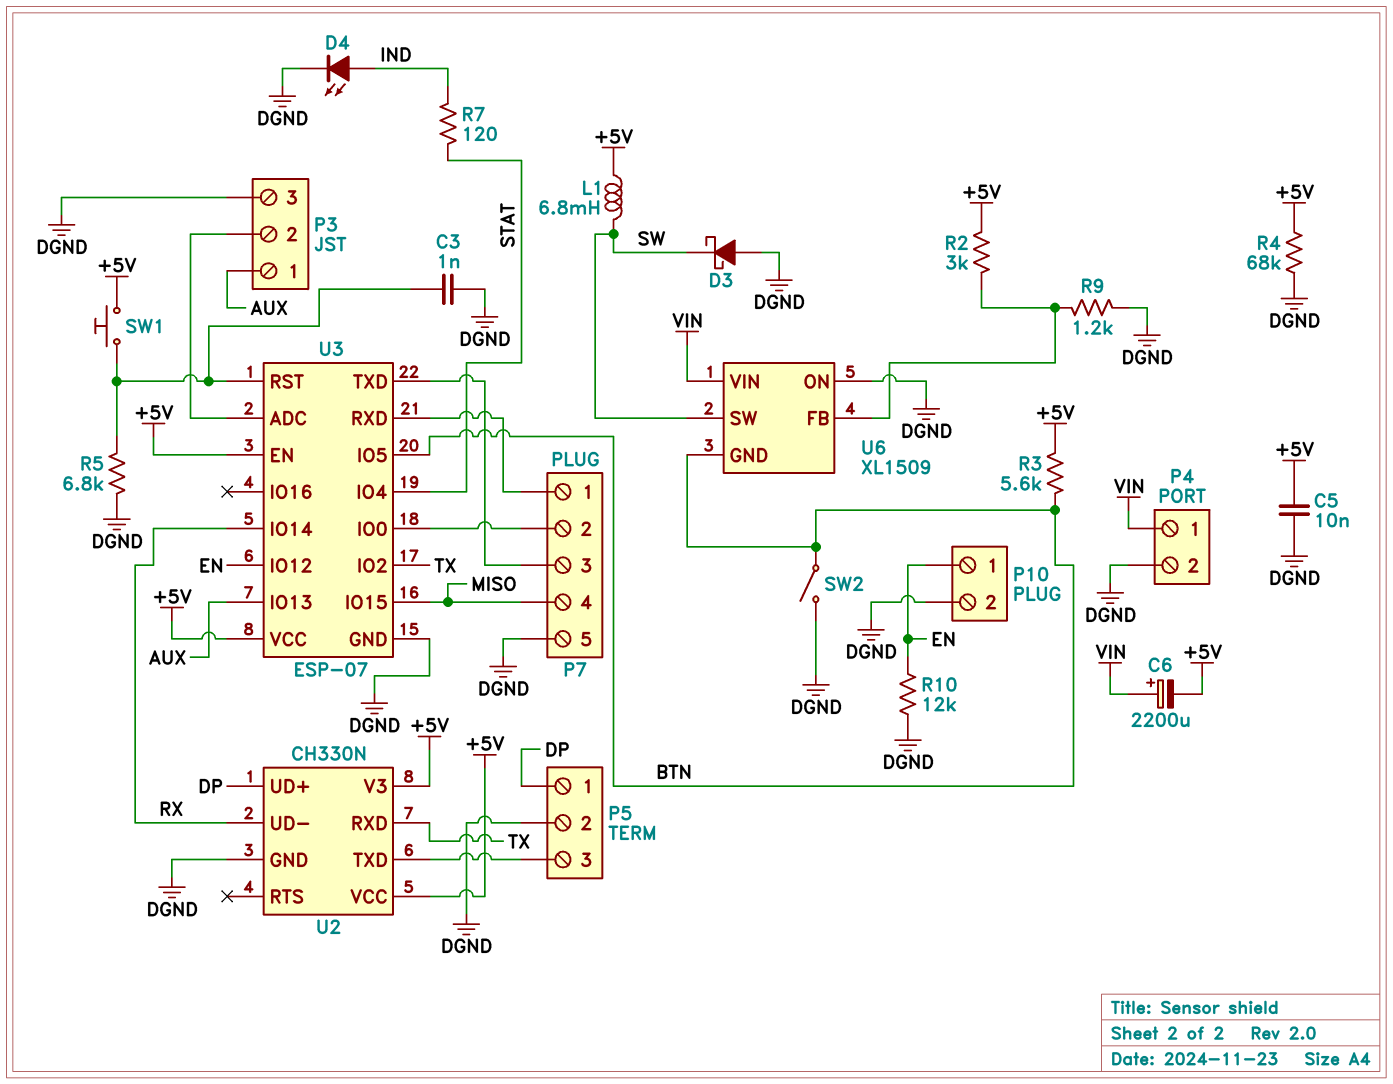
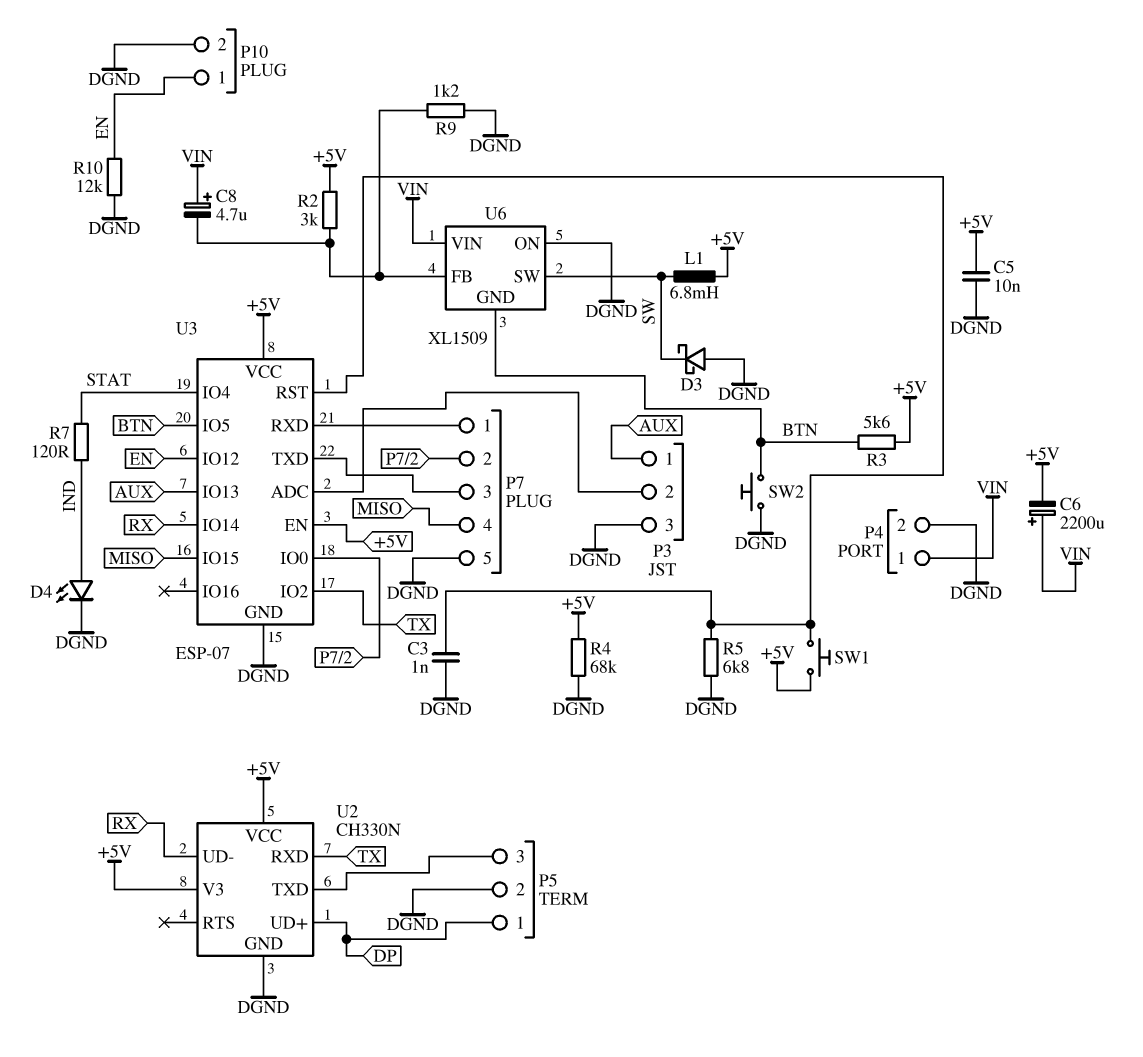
C8: none -> 4.7uF (plus VIN, minus U6/FB)
SW2: switch (BTN, DGND) -> button (BTN, DGND)

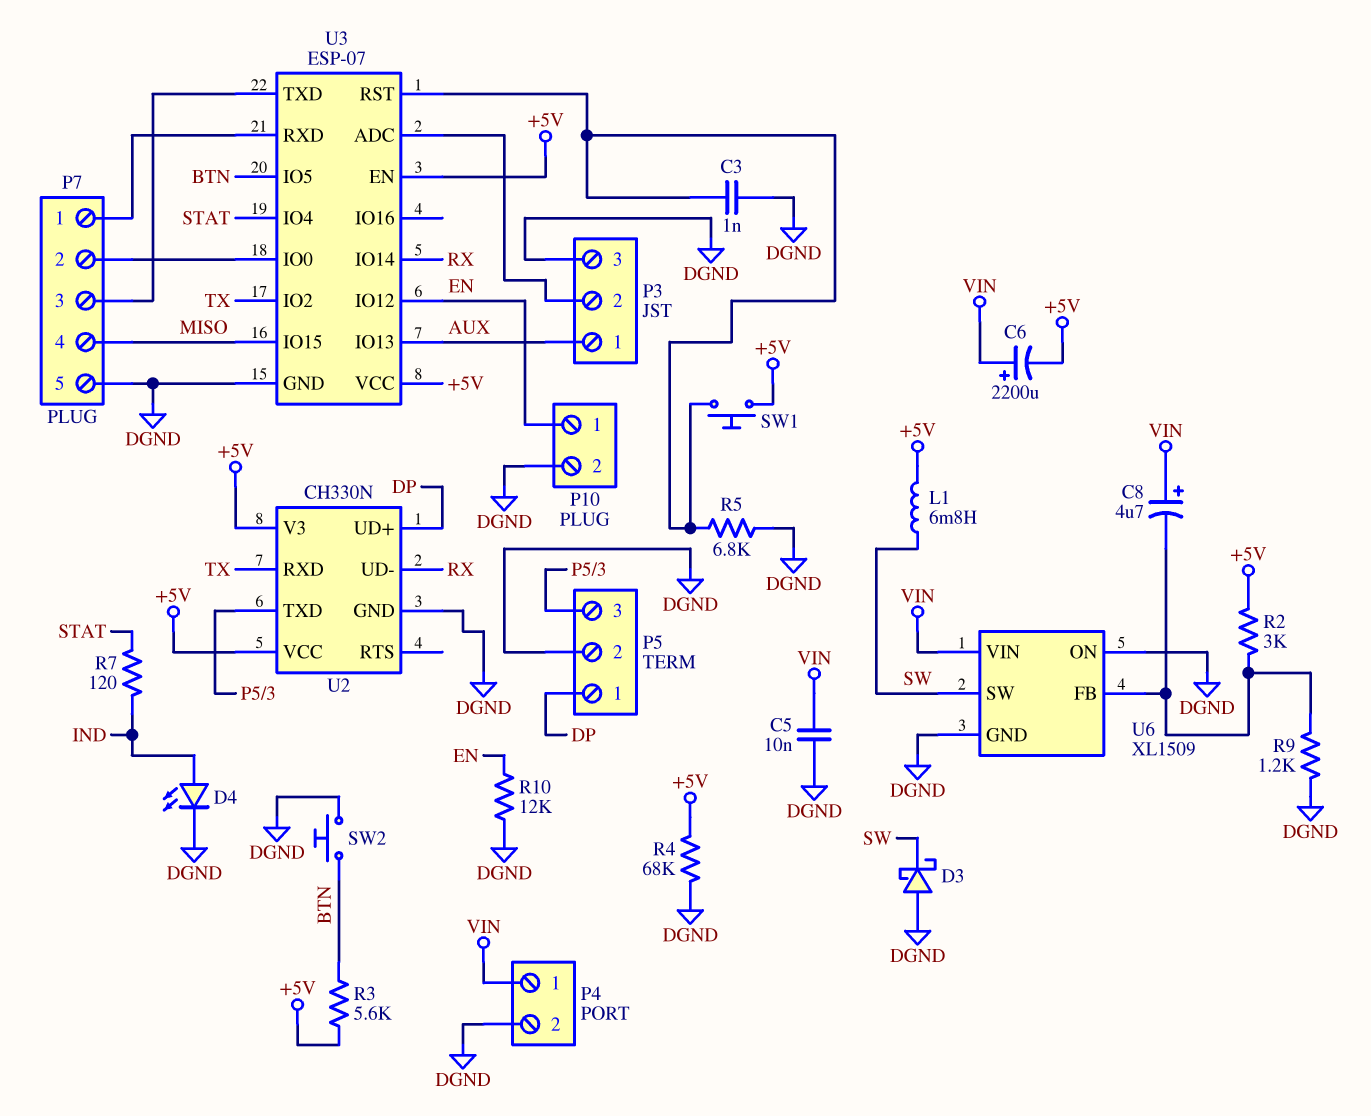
C5: 10nF (+5V, DGND) -> 10nF (DGND, VIN)
U6 pin GND: BTN -> DGND

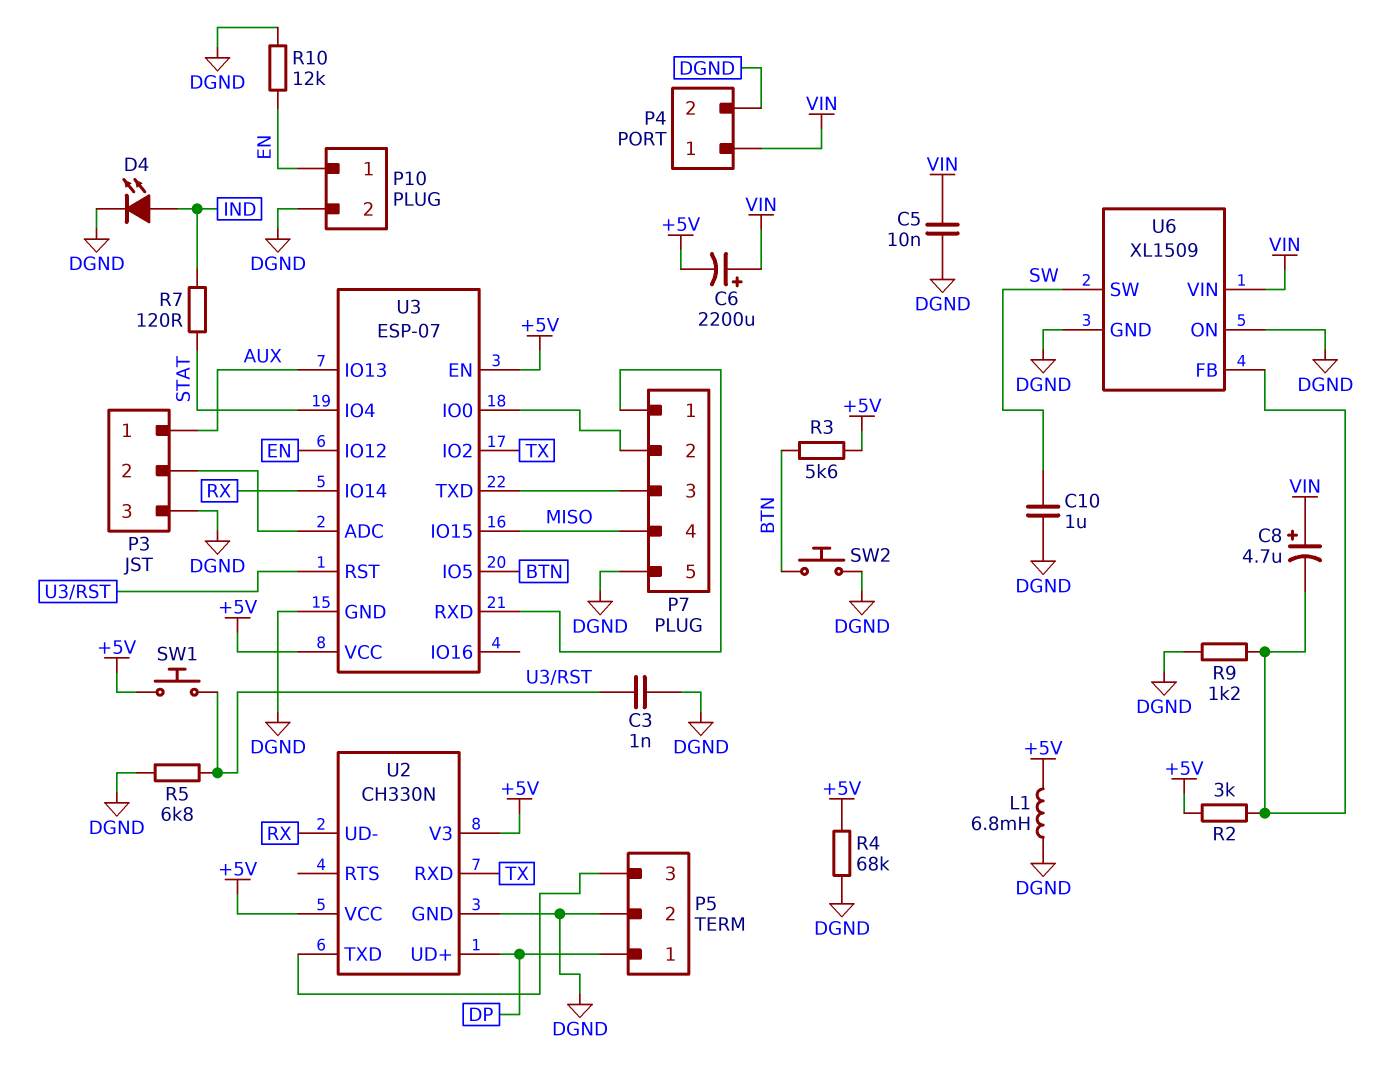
C10: none -> 1uF (DGND, SW)
D3: schottky (A DGND, K SW) -> none
L1: 6.8mH (+5V, SW) -> 6.8mH (+5V, DGND)

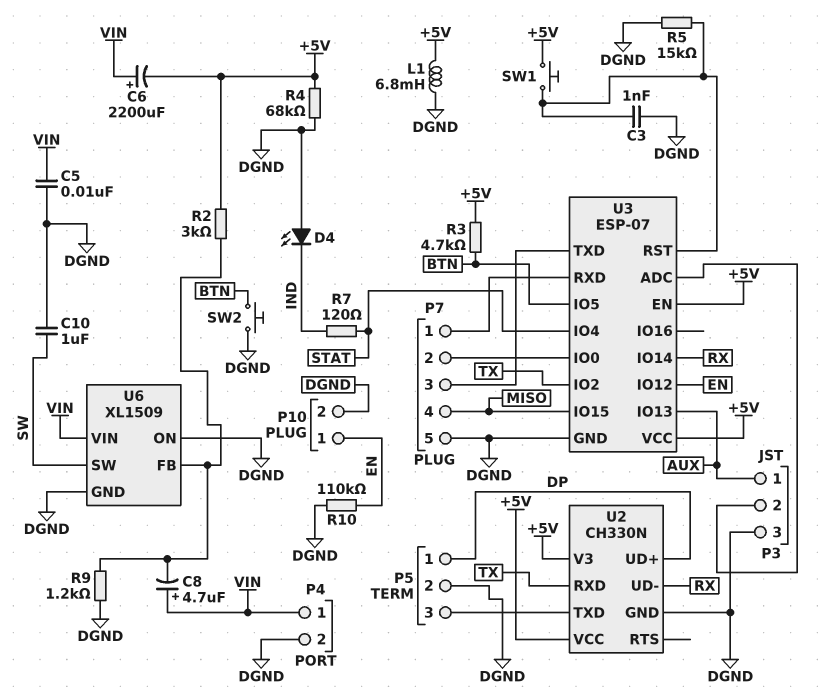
D4: LED (A IND, K DGND) -> LED (A DGND, K IND)
R3: 5.6k (+5V, BTN) -> 4.7k (+5V, BTN)
R5: 6.8k (DGND, U3/RST) -> 15k (DGND, U3/RST)
R10: 12k (DGND, EN) -> 110k (DGND, EN)

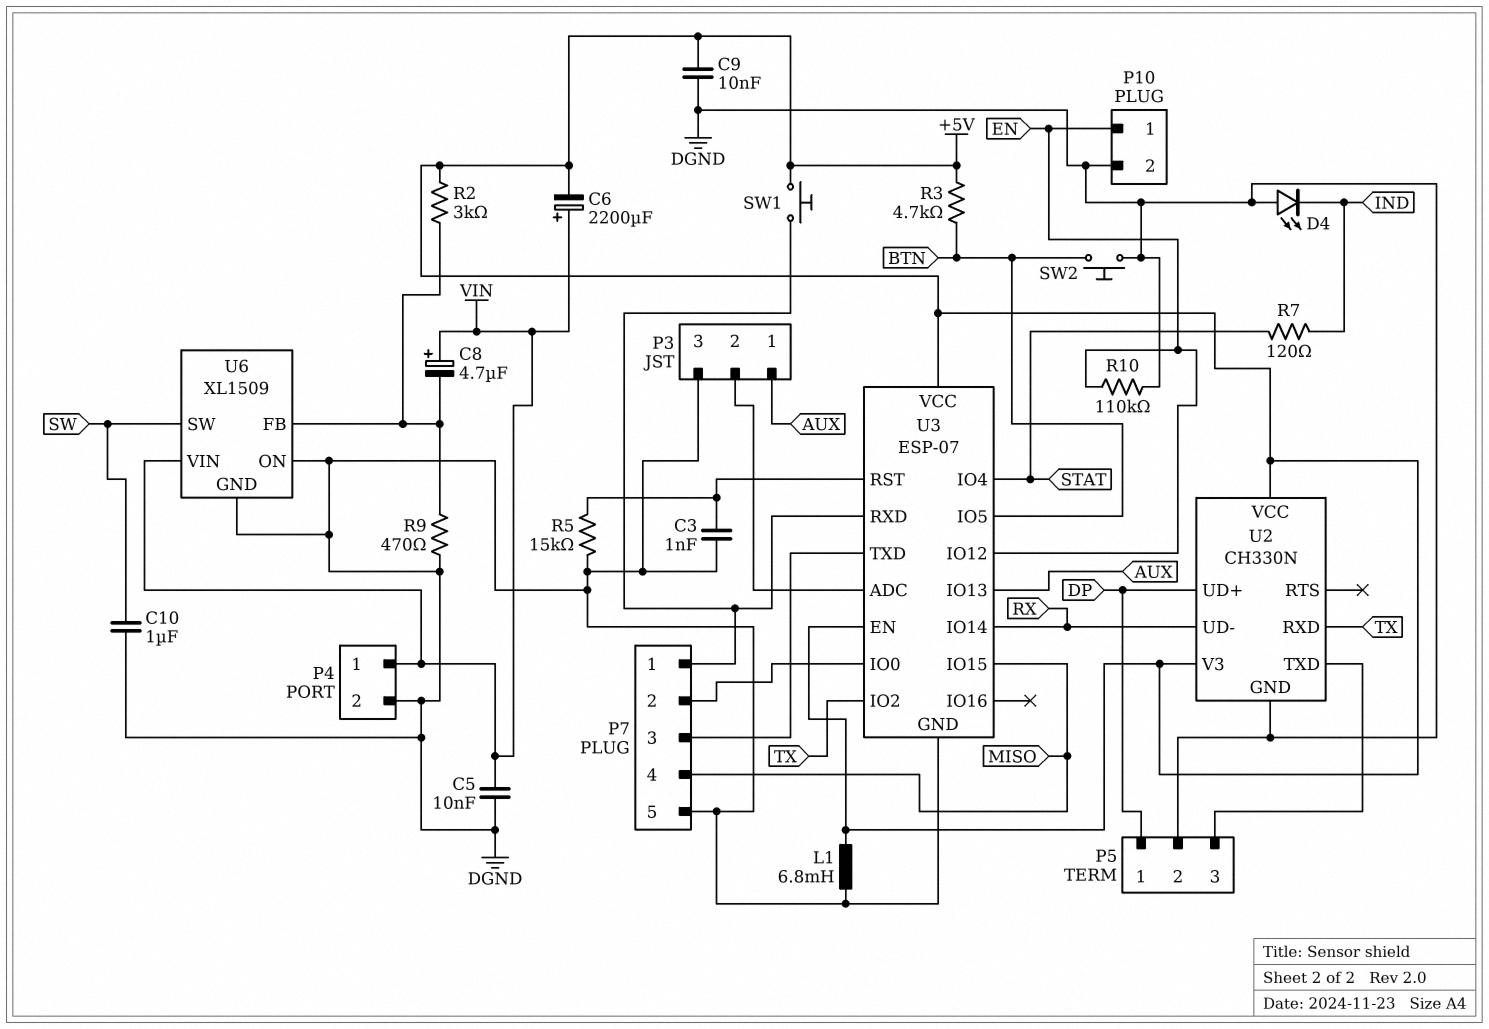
C9: none -> 10nF (+5V, DGND)
R4: 68k (+5V, DGND) -> none
R9: 1.2k (DGND, U6/FB) -> 470 (DGND, U6/FB)
SW1: button (+5V, U3/RST) -> button (+5V, P7/1)

